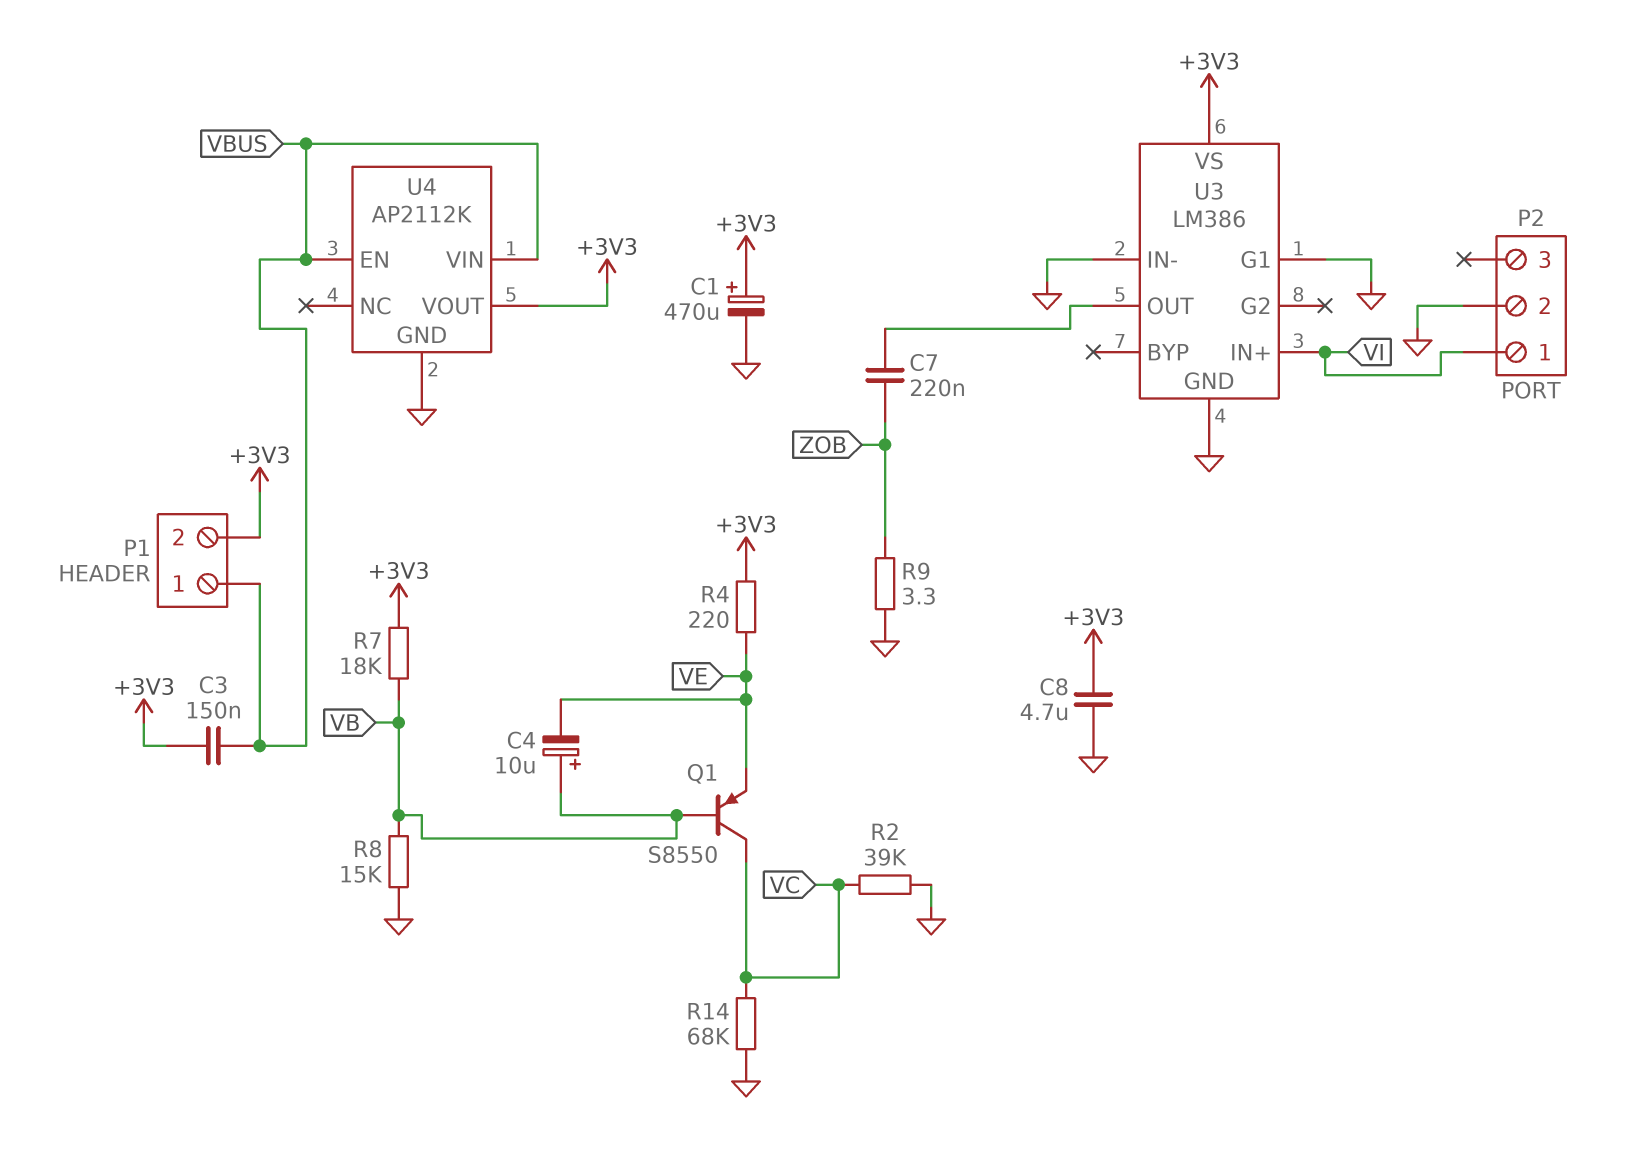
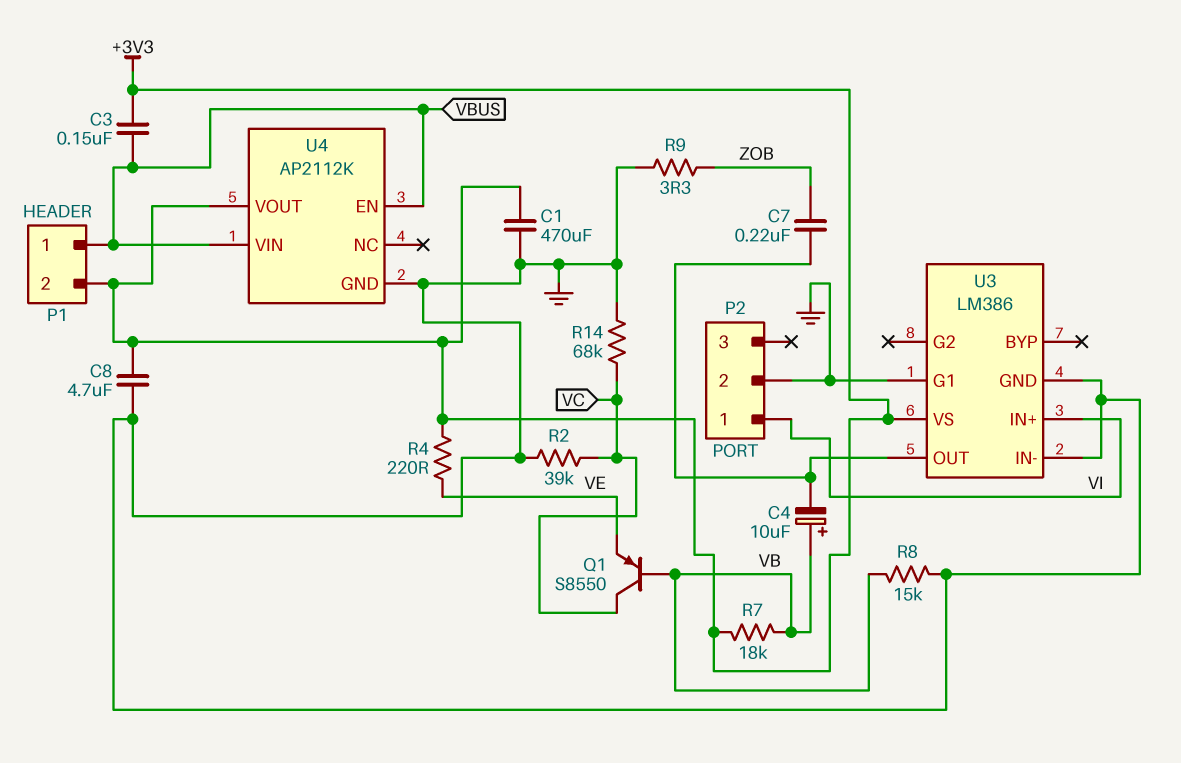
C1: 470uF (plus +3V3, minus GND) -> 470uF (+3V3, GND)
C4: 10uF (plus VB, minus VE) -> 10uF (plus VB, minus U3/OUT)

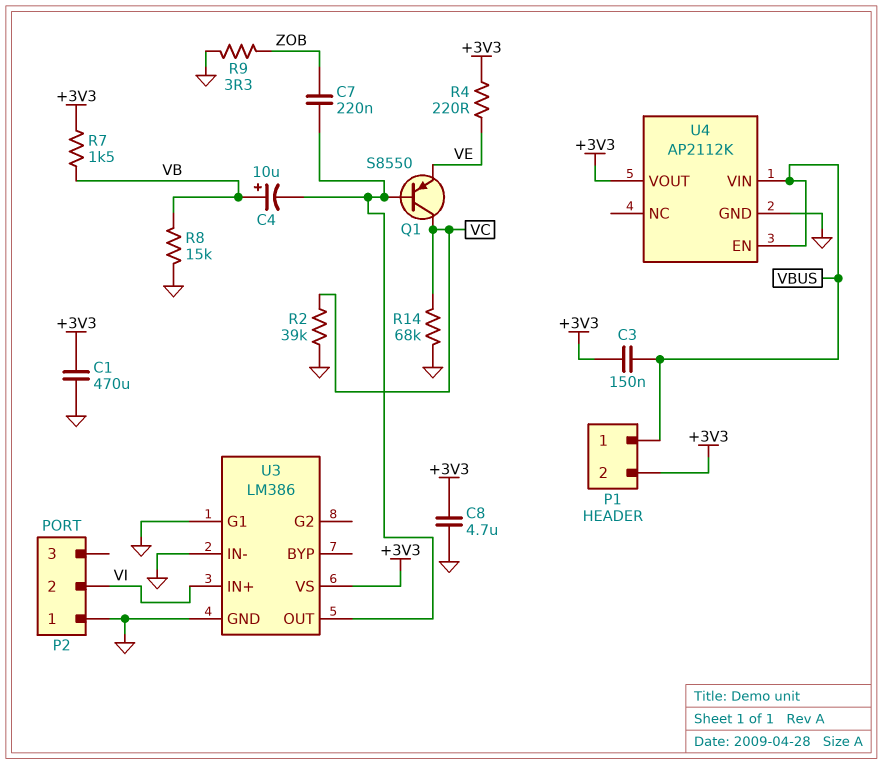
P2 pin 1: VI -> GND
P2 pin 2: GND -> VI
Q1: PNP S8550 (B VB, C VC, E VE) -> PNP S8550 (B U3/OUT, C VC, E VE)
R7: 18k (+3V3, VB) -> 1.5k (+3V3, VB)

